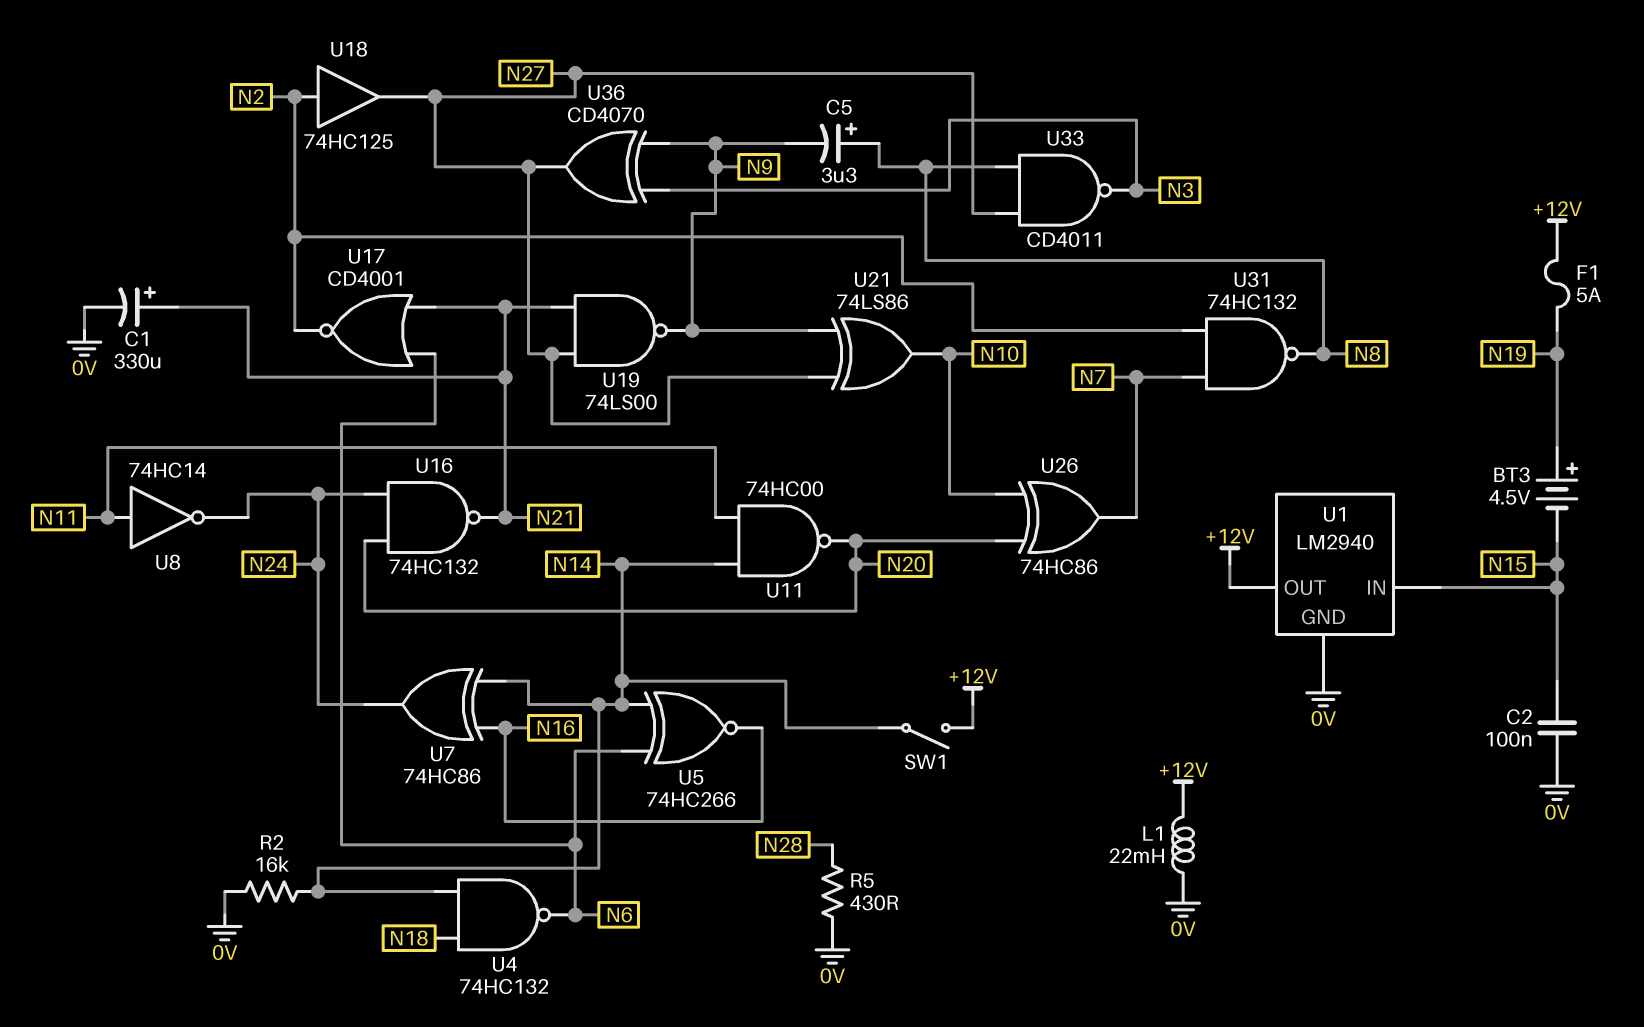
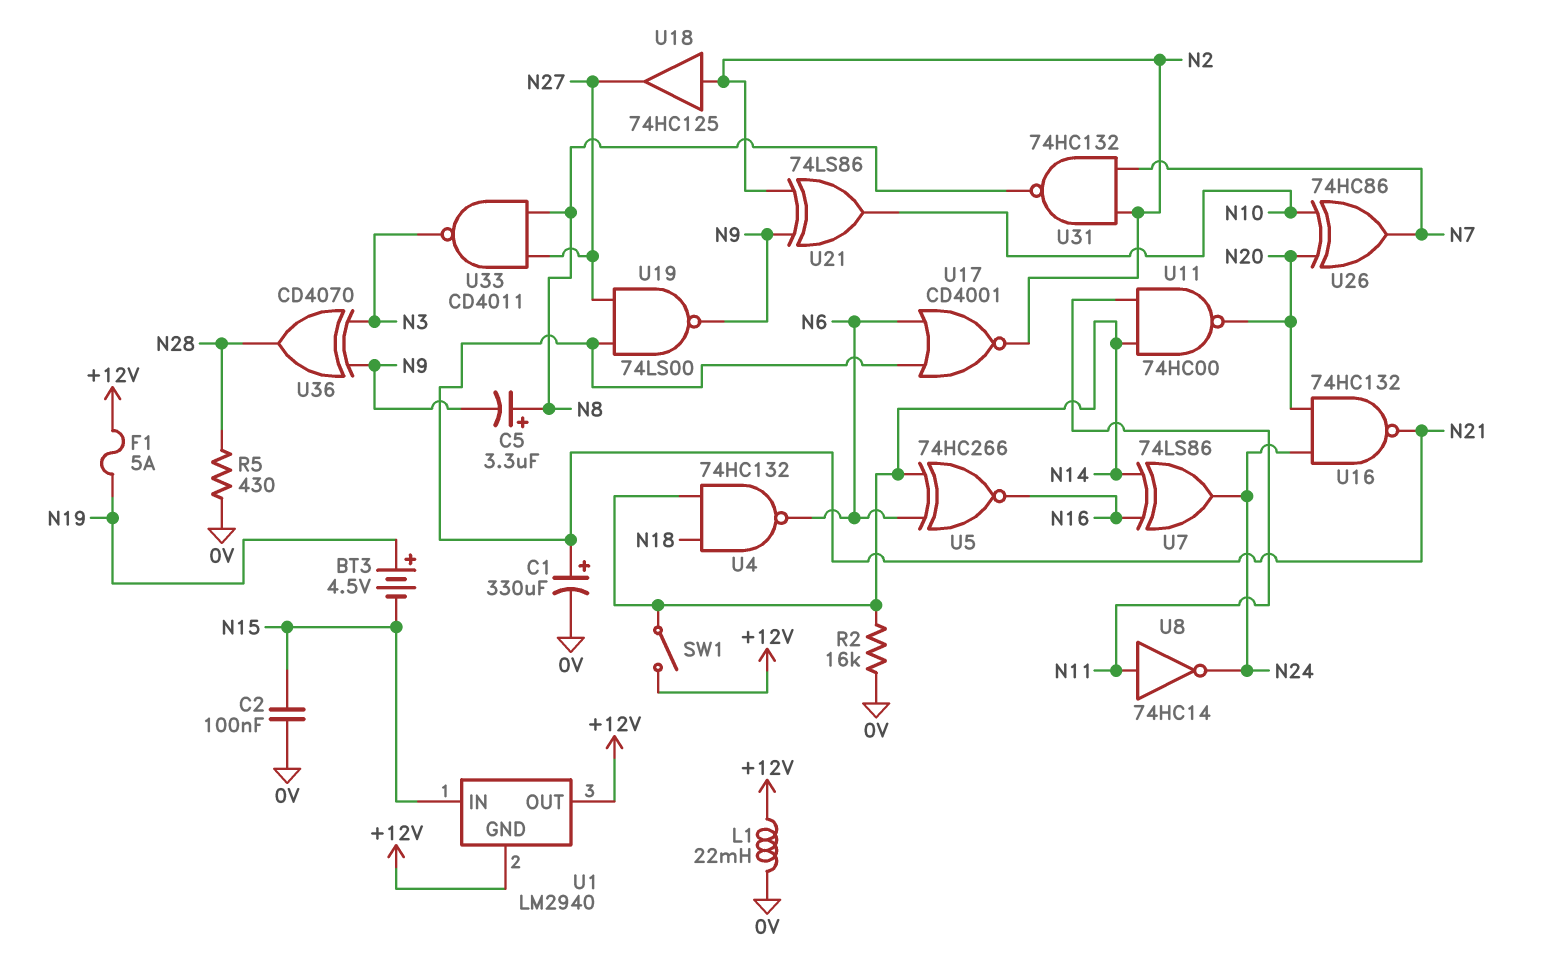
U1 pin GND: 0V -> +12V
U7: XOR 74HC86 (in N14, in N16, out N24) -> XOR 74LS86 (in N14, in N16, out N24)
U21: XOR 74LS86 (in N9, in N27, out N10) -> XOR 74LS86 (in N2, in N9, out N10)
U36: XOR CD4070 (in N3, in N9, out N27) -> XOR CD4070 (in N3, in N9, out N28)

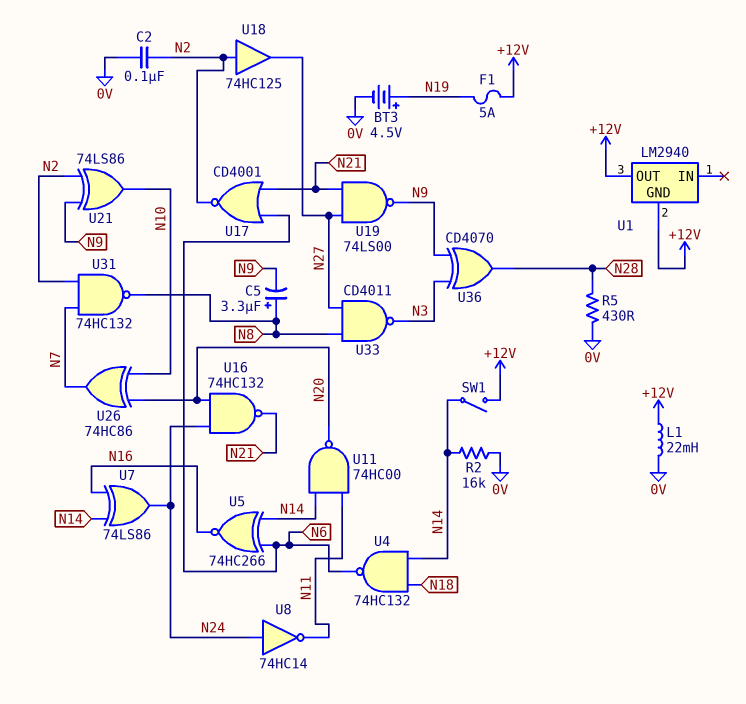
BT3: 4.5V (plus N19, minus N15) -> 4.5V (plus N19, minus 0V)
C1: 330uF (plus N21, minus 0V) -> none
C2: 100nF (0V, N15) -> 100nF (0V, N2)
U1 pin IN: N15 -> none
U8: NOT 74HC14 (in N11, out N24) -> NOT 74HC14 (in N24, out N11)

